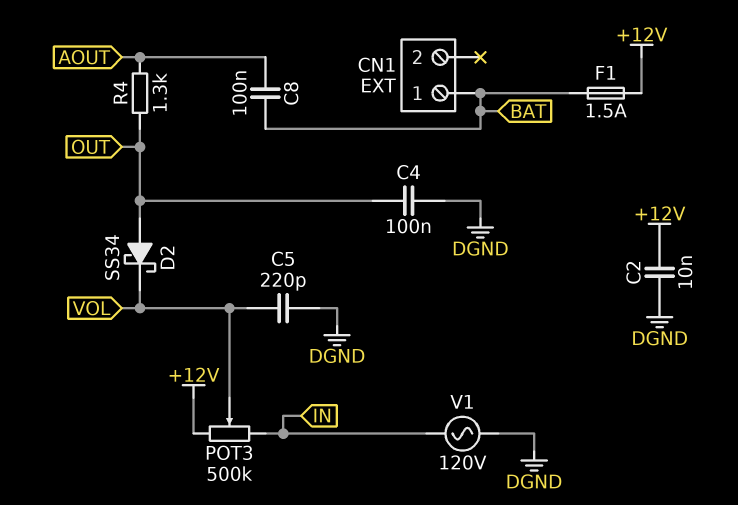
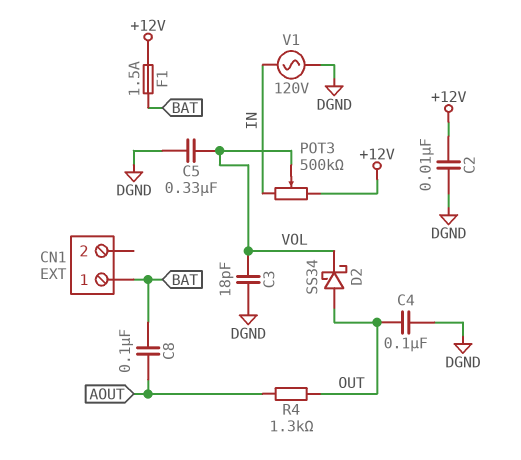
C3: none -> 18pF (DGND, VOL)
C5: 220pF (DGND, VOL) -> 330nF (DGND, VOL)

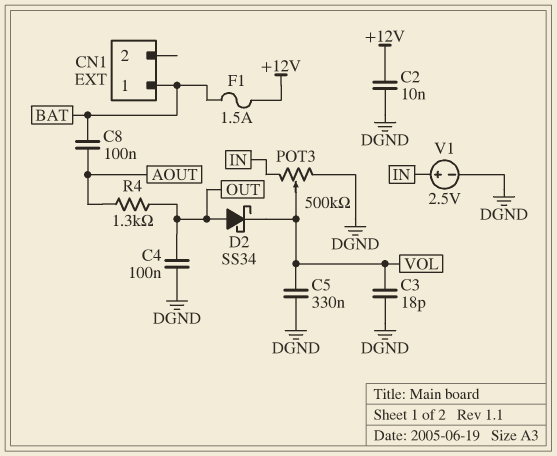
POT3: 500k (+12V, IN, wiper VOL) -> 500k (DGND, IN, wiper VOL)
V1: AC 120V (DGND, IN) -> 2.5V (plus IN, minus DGND)

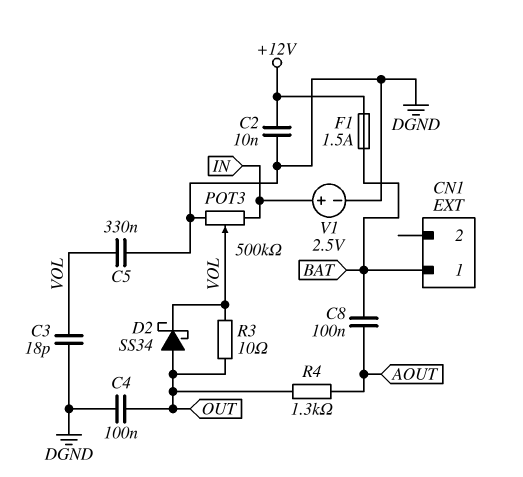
R3: none -> 10 (OUT, VOL)

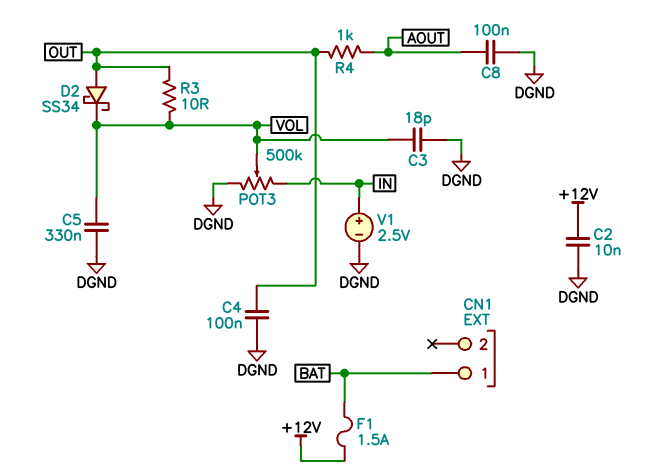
C8: 100nF (AOUT, BAT) -> 100nF (AOUT, DGND)
R4: 1.3k (AOUT, OUT) -> 1k (AOUT, OUT)

